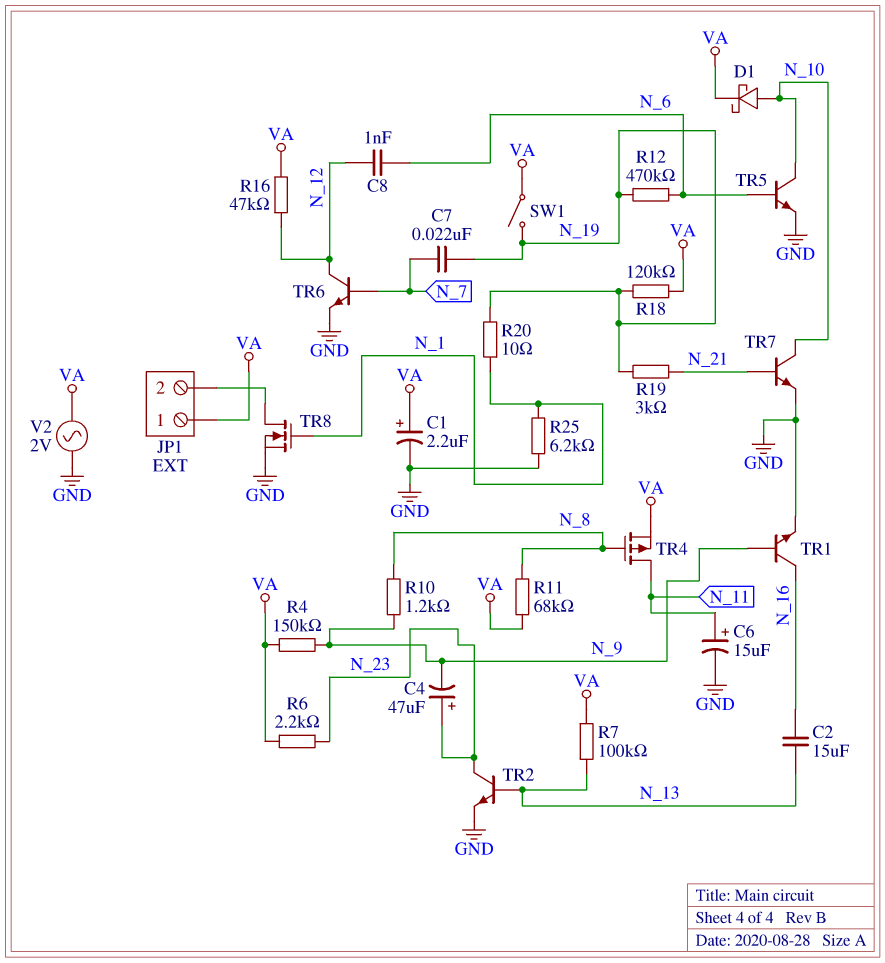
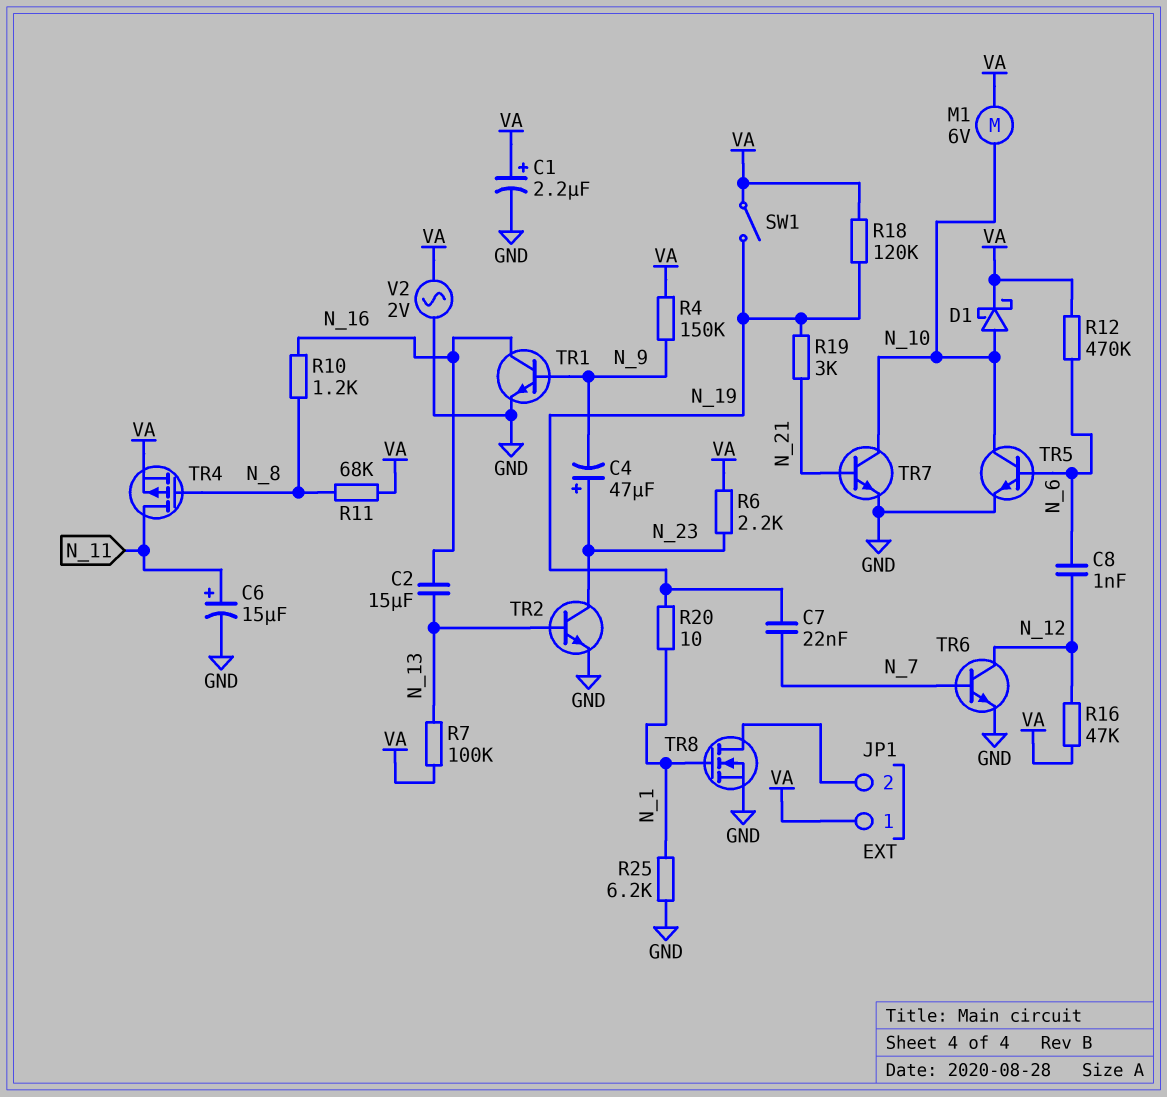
M1: none -> motor 6V (N_10, VA)
R10: 1.2k (N_8, N_9) -> 1.2k (N_8, N_16)
R12: 470k (N_6, N_19) -> 470k (N_6, VA)

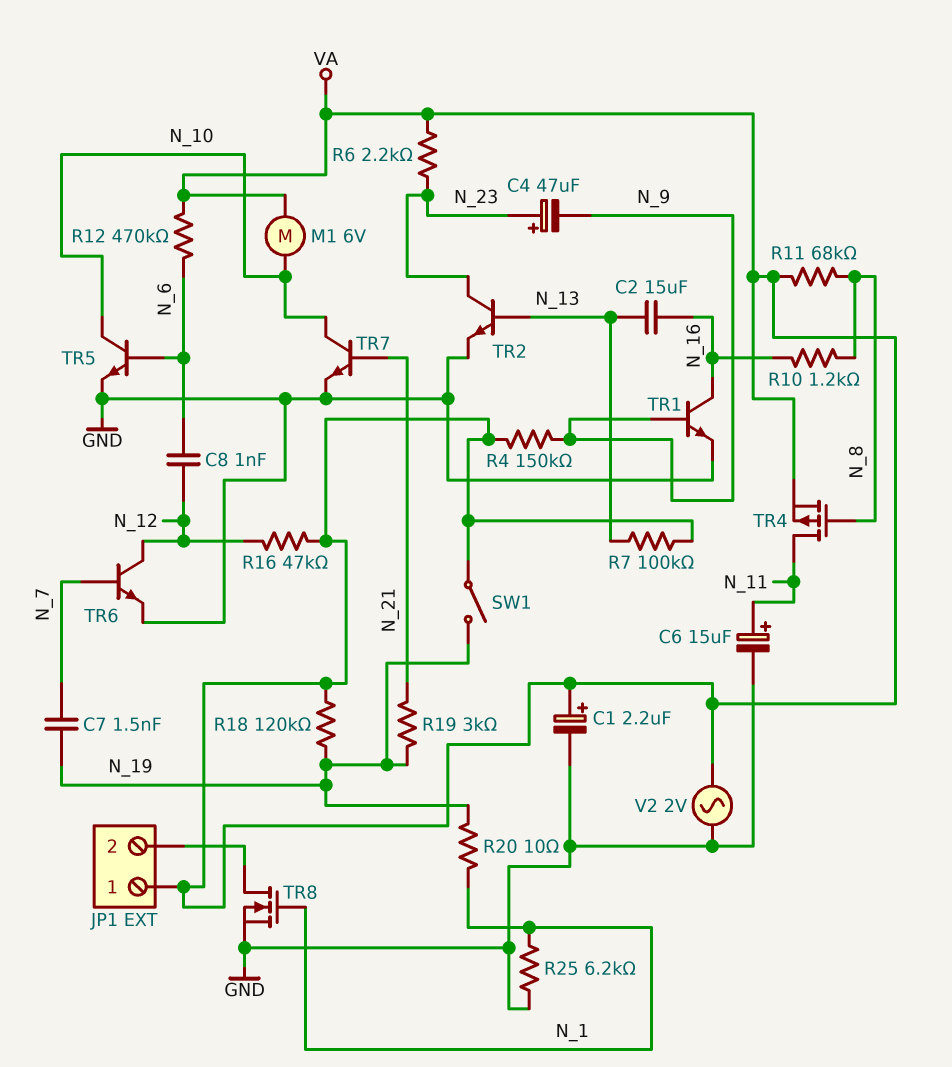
C7: 22nF (N_7, N_19) -> 1.5nF (N_7, N_19)
D1: schottky (A N_10, K VA) -> none

